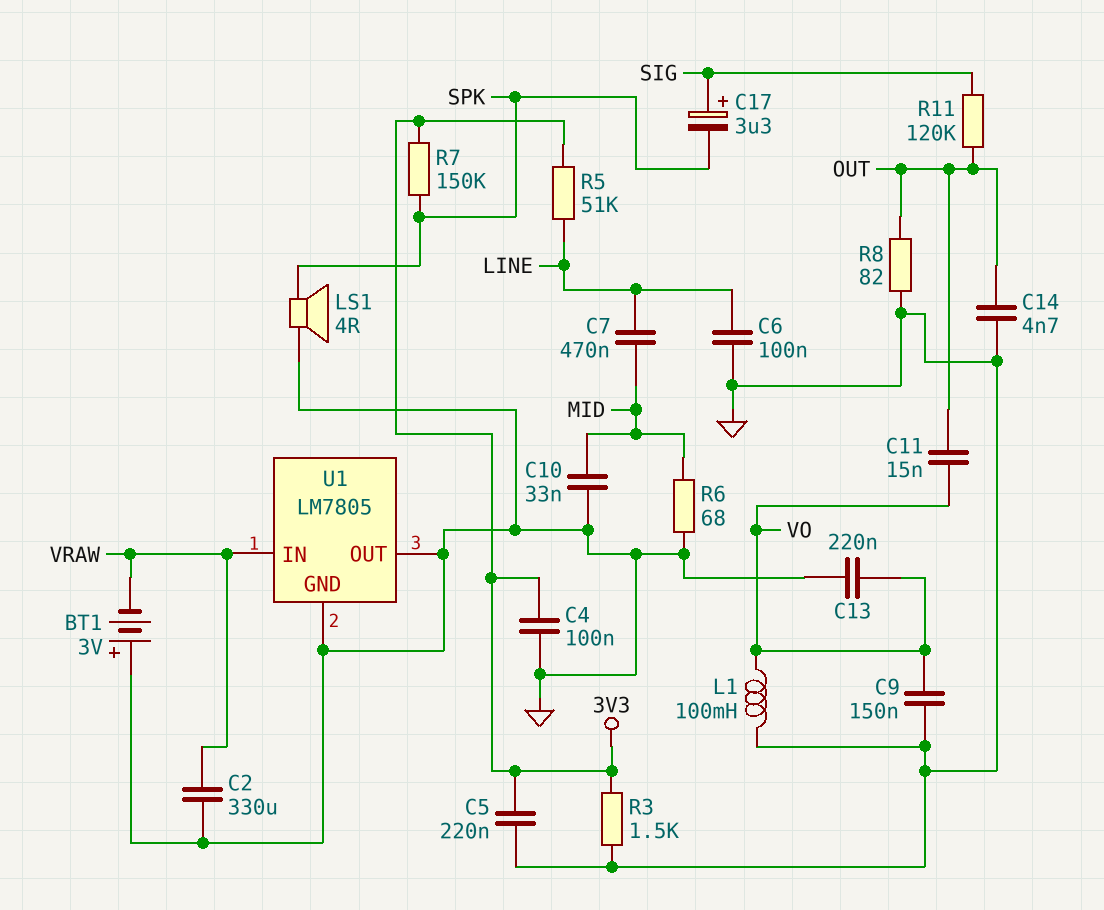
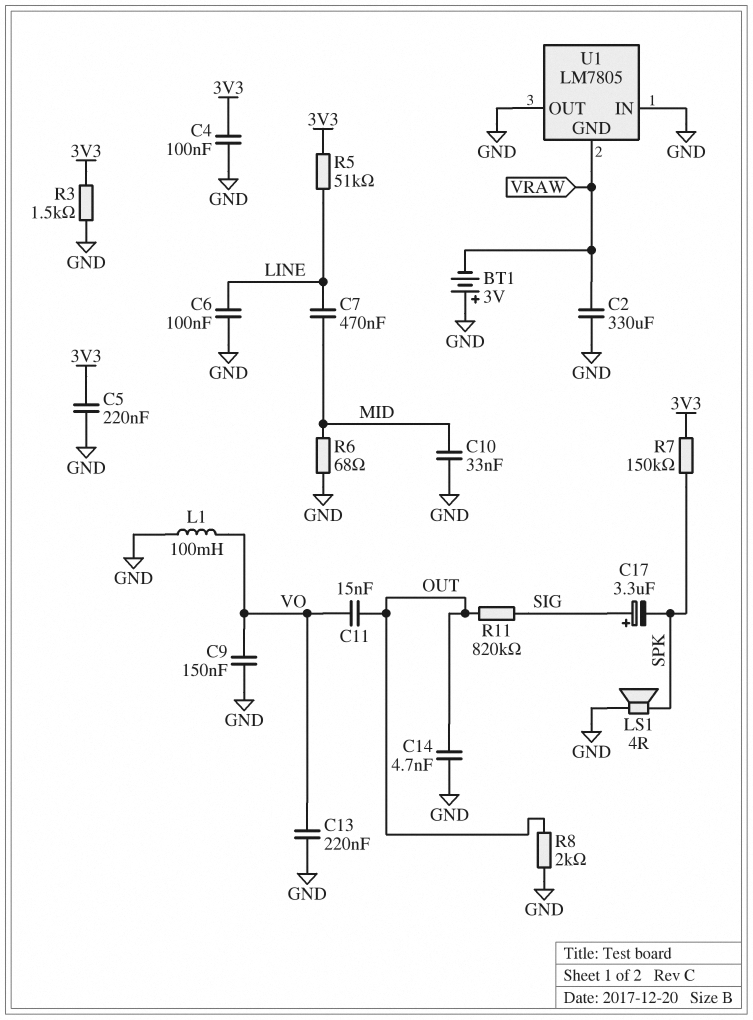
R8: 82 (GND, OUT) -> 2k (GND, OUT)
R11: 120k (OUT, SIG) -> 820k (OUT, SIG)
U1 pin GND: GND -> VRAW
U1 pin IN: VRAW -> GND

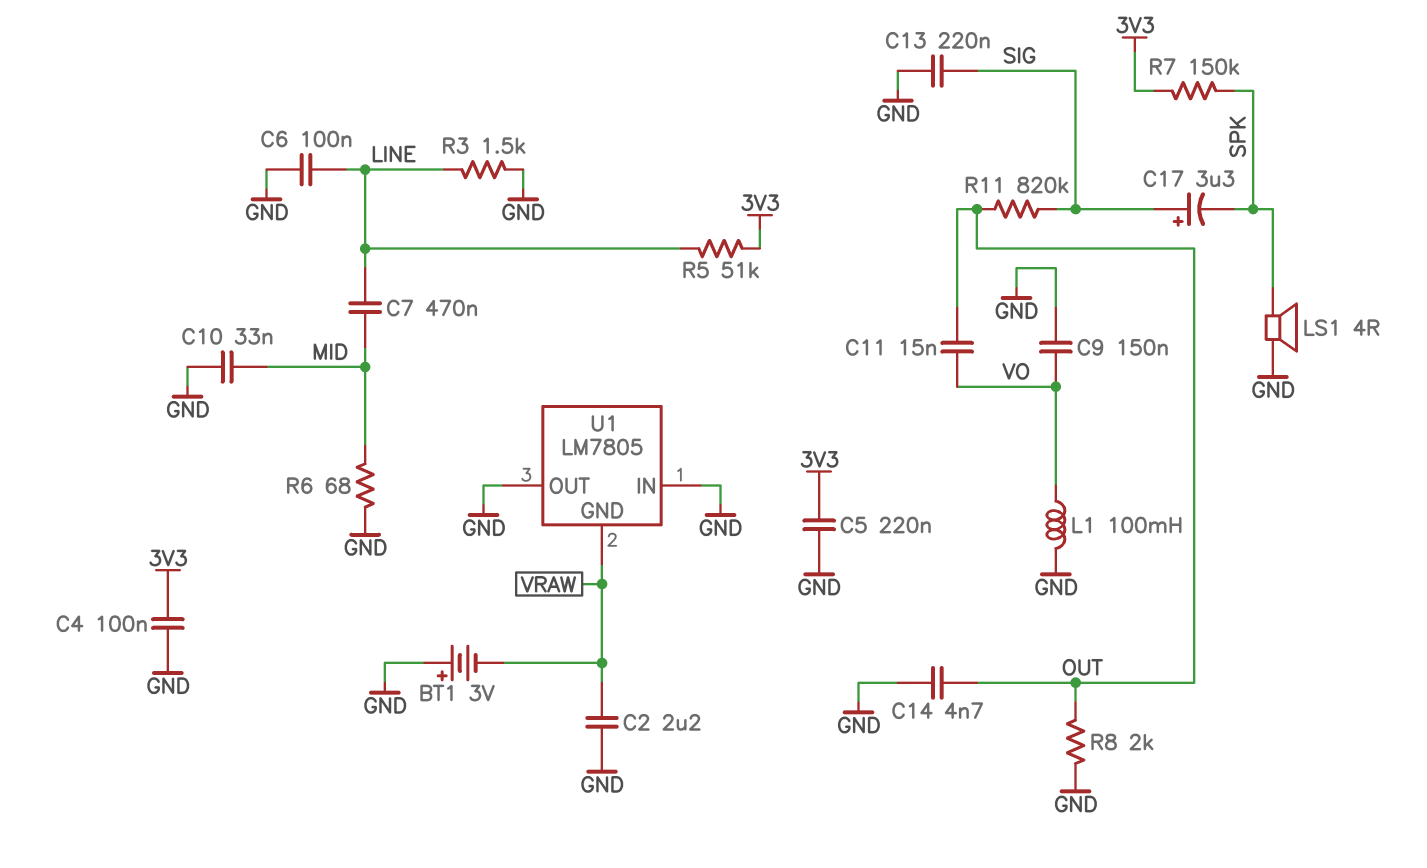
C2: 330uF (GND, VRAW) -> 2.2uF (GND, VRAW)
C13: 220nF (GND, VO) -> 220nF (GND, SIG)
R3: 1.5k (3V3, GND) -> 1.5k (GND, LINE)

